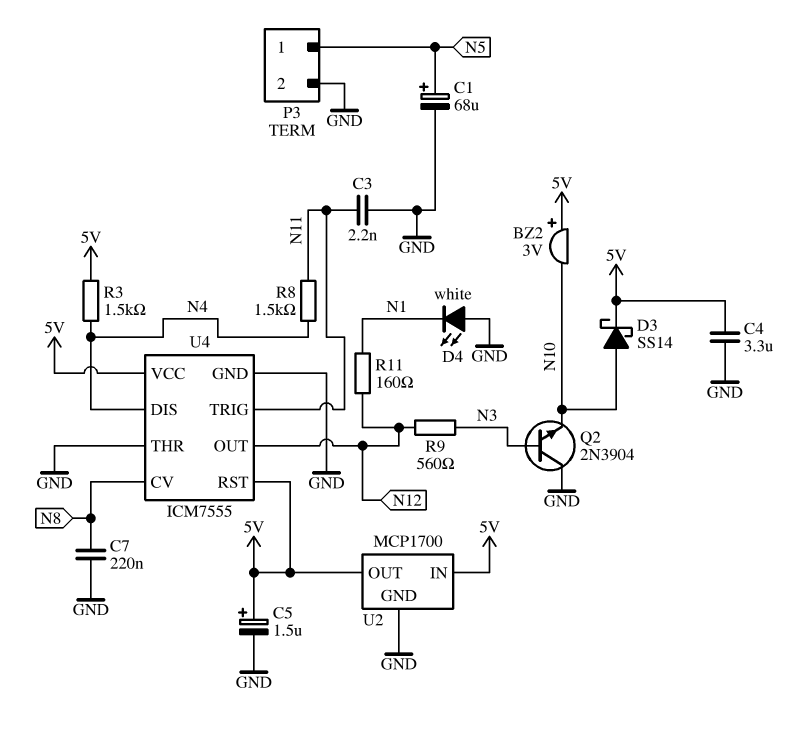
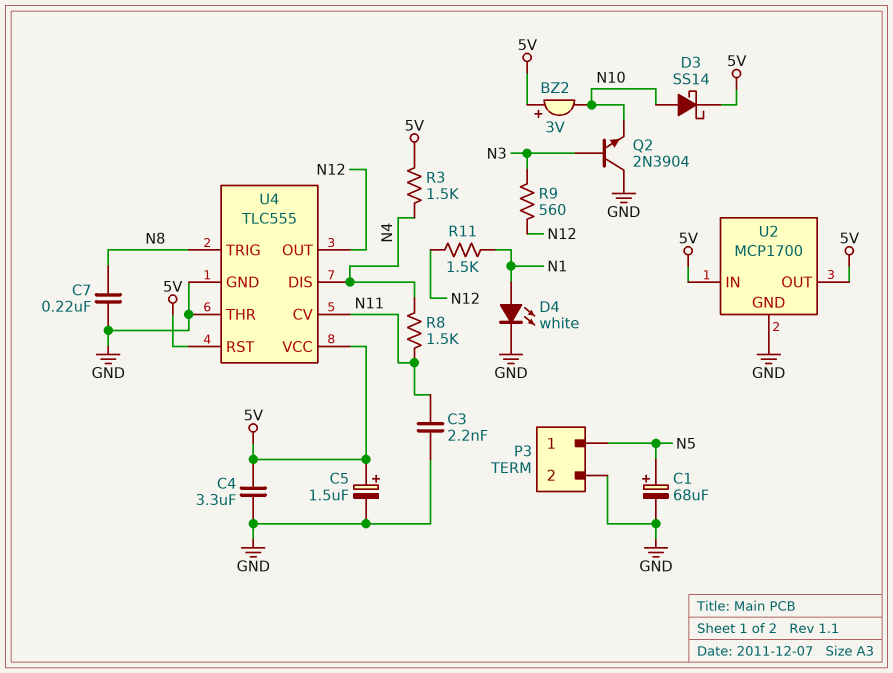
D4: LED white (A GND, K N1) -> LED white (A N1, K GND)
R11: 160 (N1, N12) -> 1.5k (N1, N12)
U4: ICM7555 -> TLC555
U4 pin CV: N8 -> N11
U4 pin TRIG: N11 -> N8

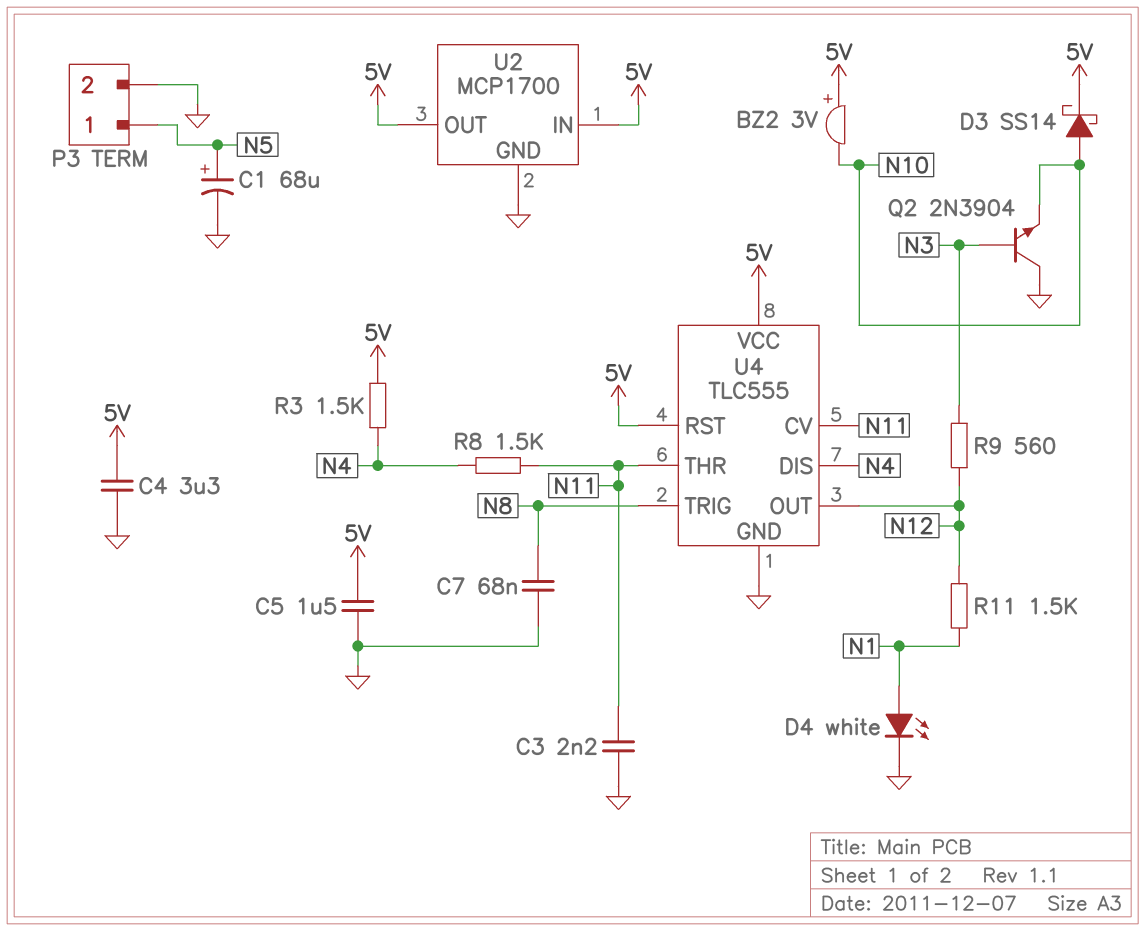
C5: 1.5uF (plus 5V, minus GND) -> 1.5uF (5V, GND)
C7: 220nF (GND, N8) -> 68nF (GND, N8)
U4 pin THR: GND -> N11

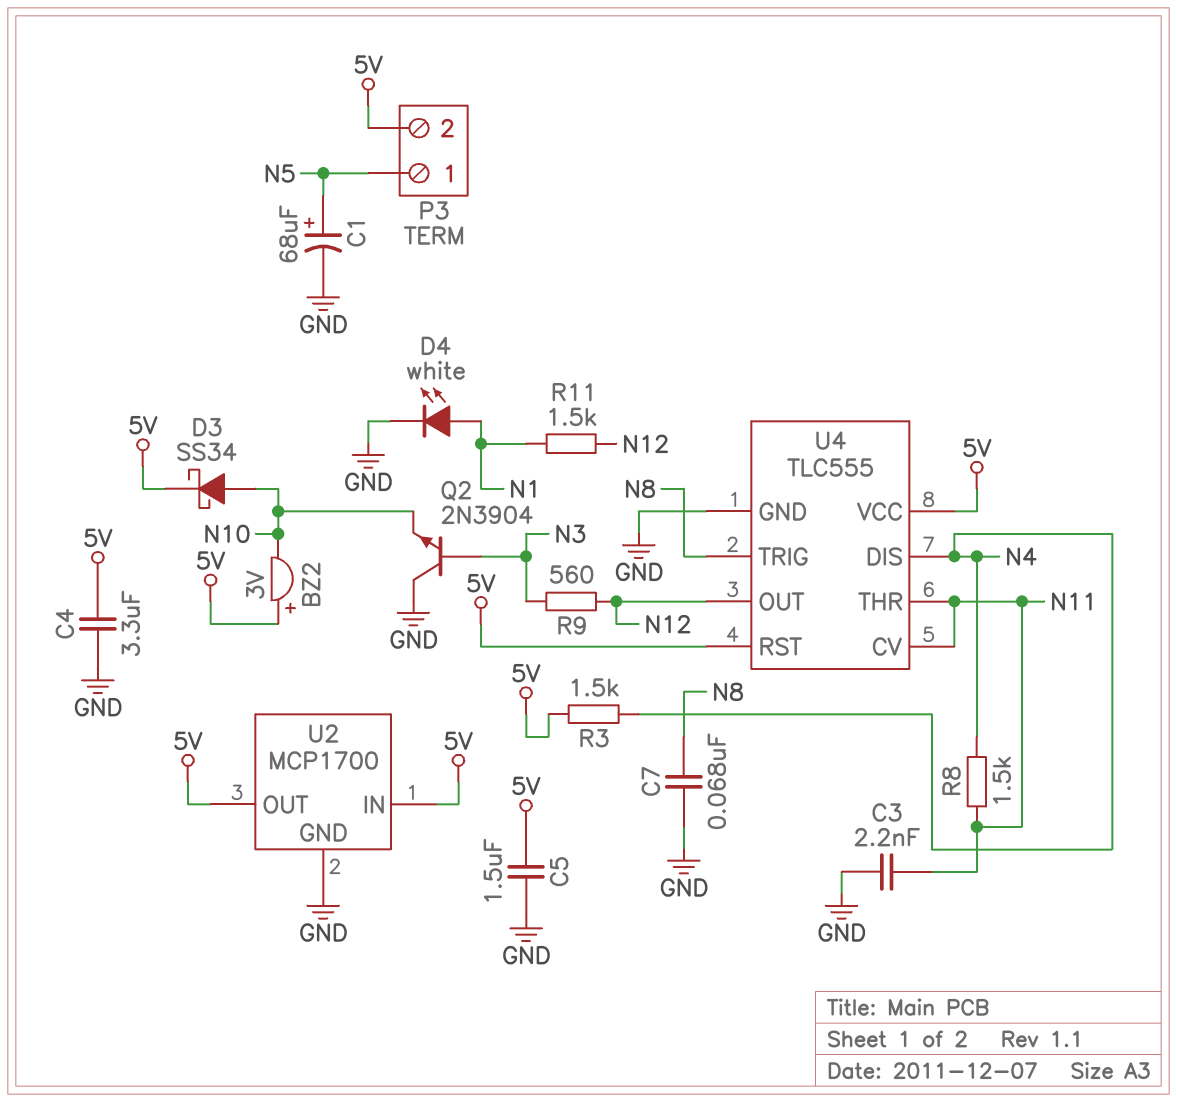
D3: schottky SS14 (A N10, K 5V) -> schottky SS34 (A N10, K 5V)
P3 pin 2: GND -> 5V

